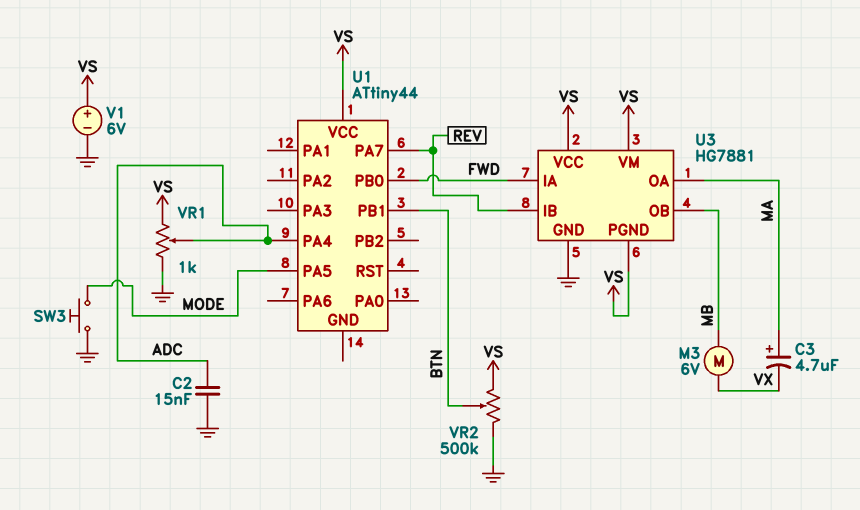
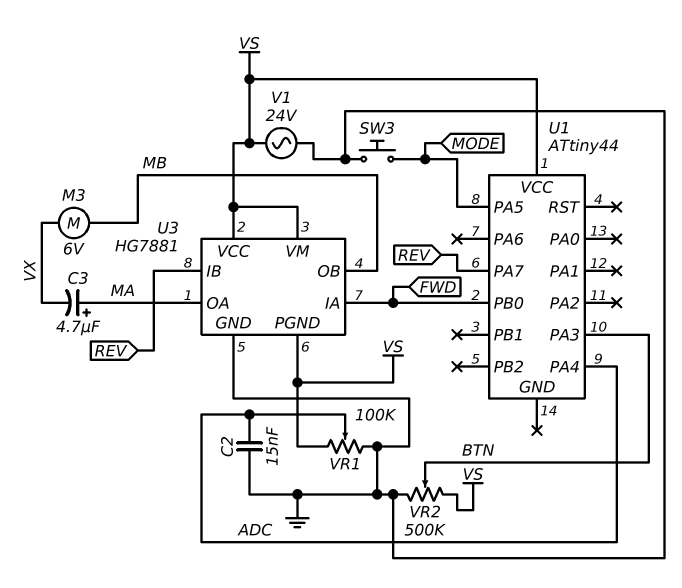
U1 pin PA3: none -> BTN
U1 pin PB1: BTN -> none
V1: 6V (plus VS, minus GND) -> AC 24V (GND, VS)
VR1: 1k (GND, VS, wiper ADC) -> 100k (GND, VS, wiper ADC)

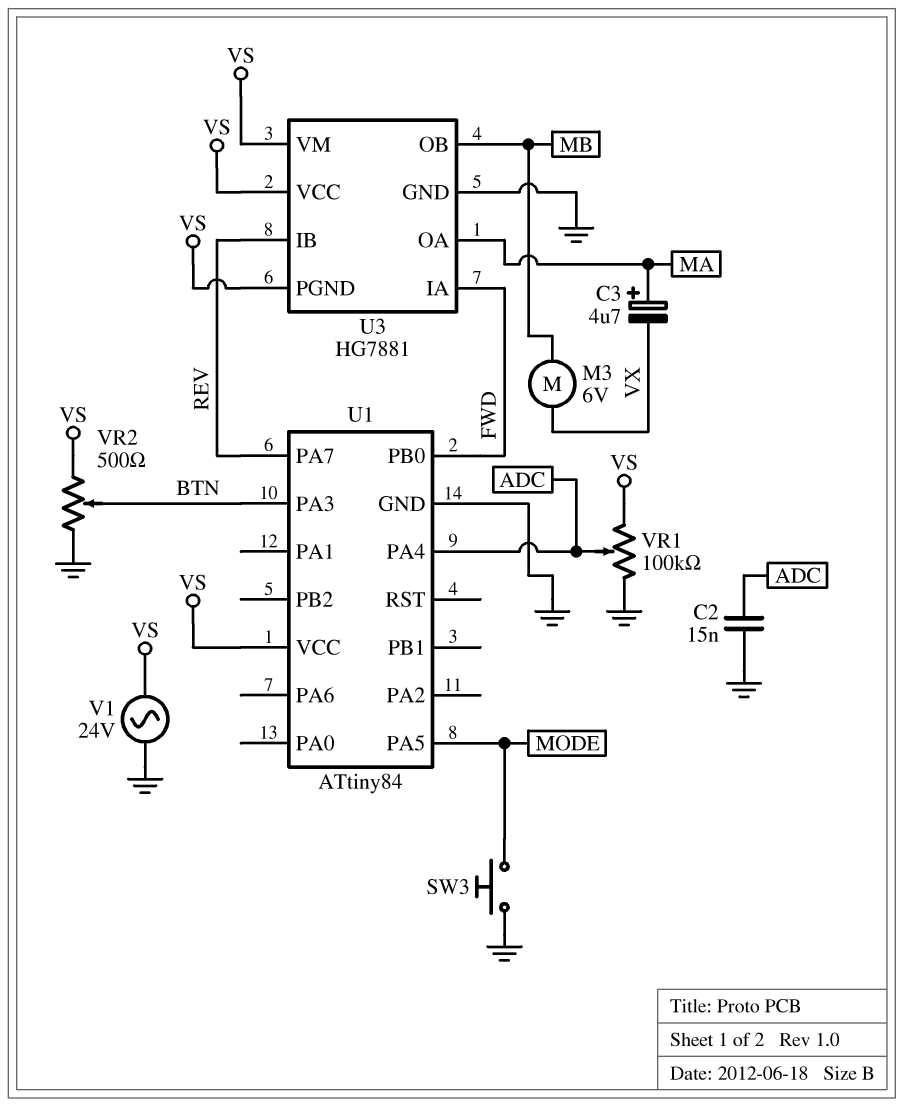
U1: ATtiny44 -> ATtiny84
U1 pin GND: none -> GND
VR2: 500k (GND, VS, wiper BTN) -> 500 (GND, VS, wiper BTN)

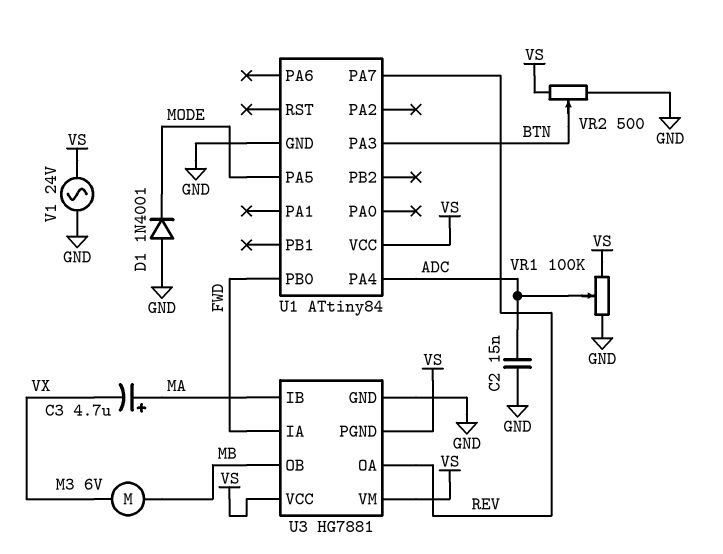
D1: none -> diode 1N4001 (A GND, K MODE)
SW3: button (GND, MODE) -> none
U3 pin IB: REV -> MA
U3 pin OA: MA -> REV

